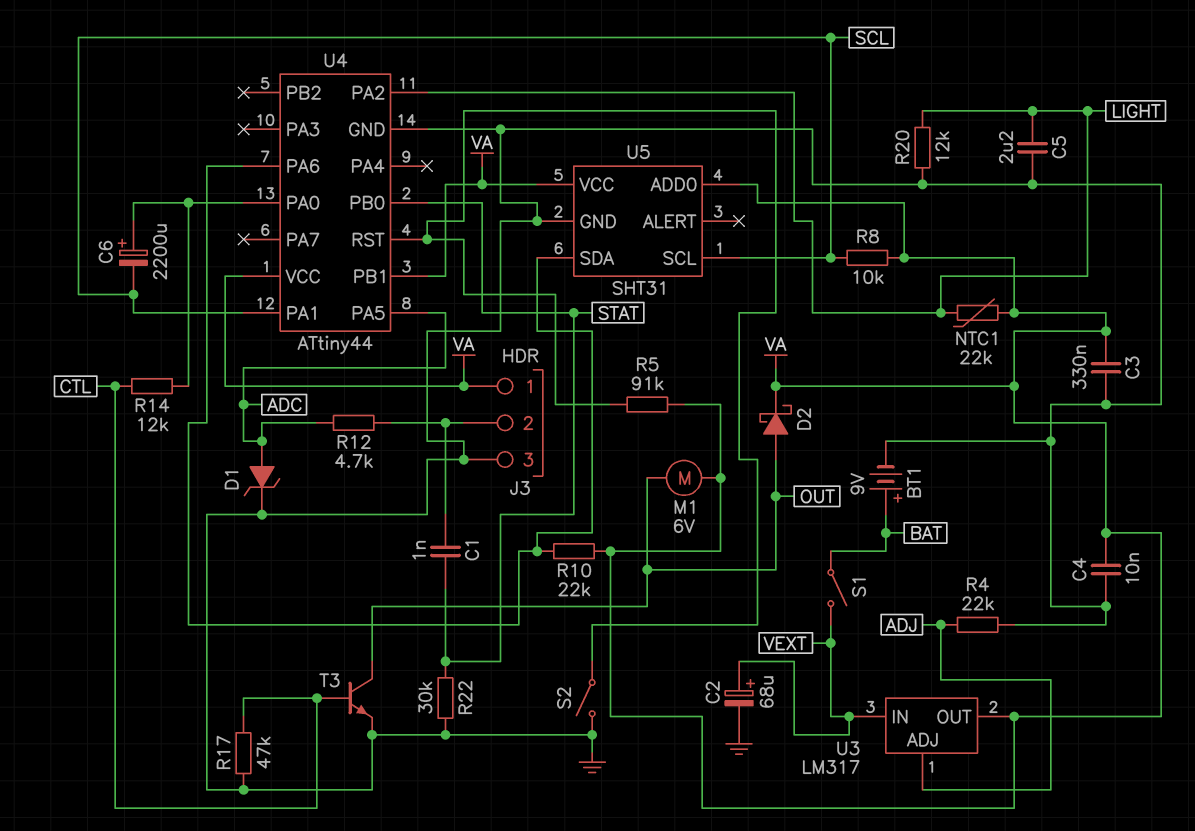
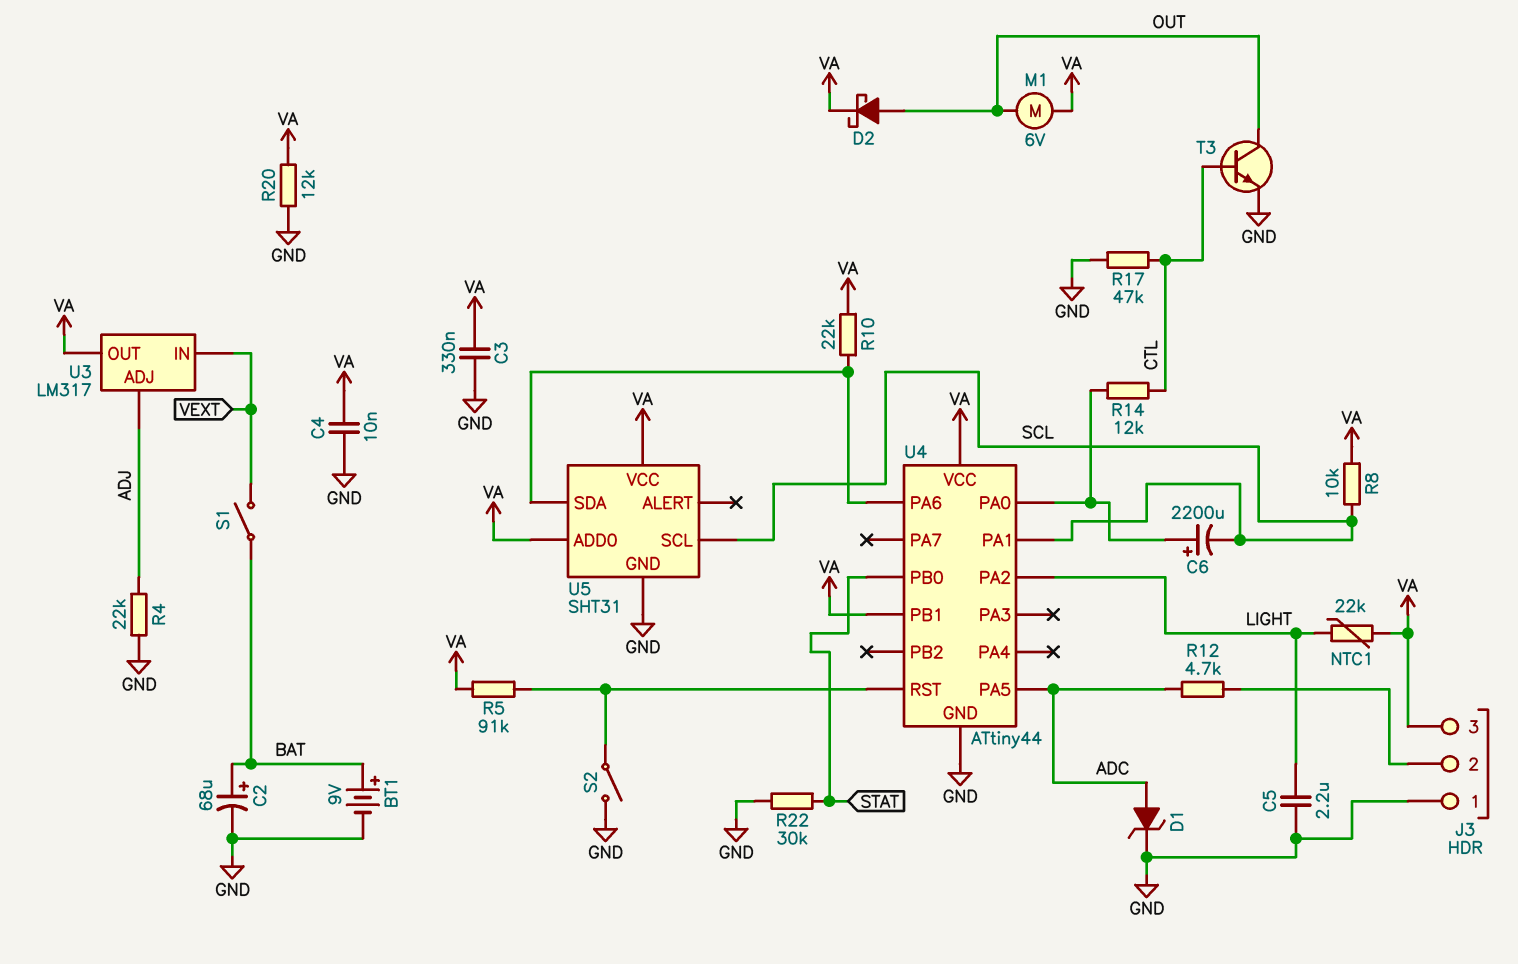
C1: 1nF (J3/2, STAT) -> none
C2: 68uF (plus VEXT, minus GND) -> 68uF (plus BAT, minus GND)
J3 pin 1: VA -> GND
J3 pin 3: GND -> VA
R20: 12k (GND, LIGHT) -> 12k (GND, VA)

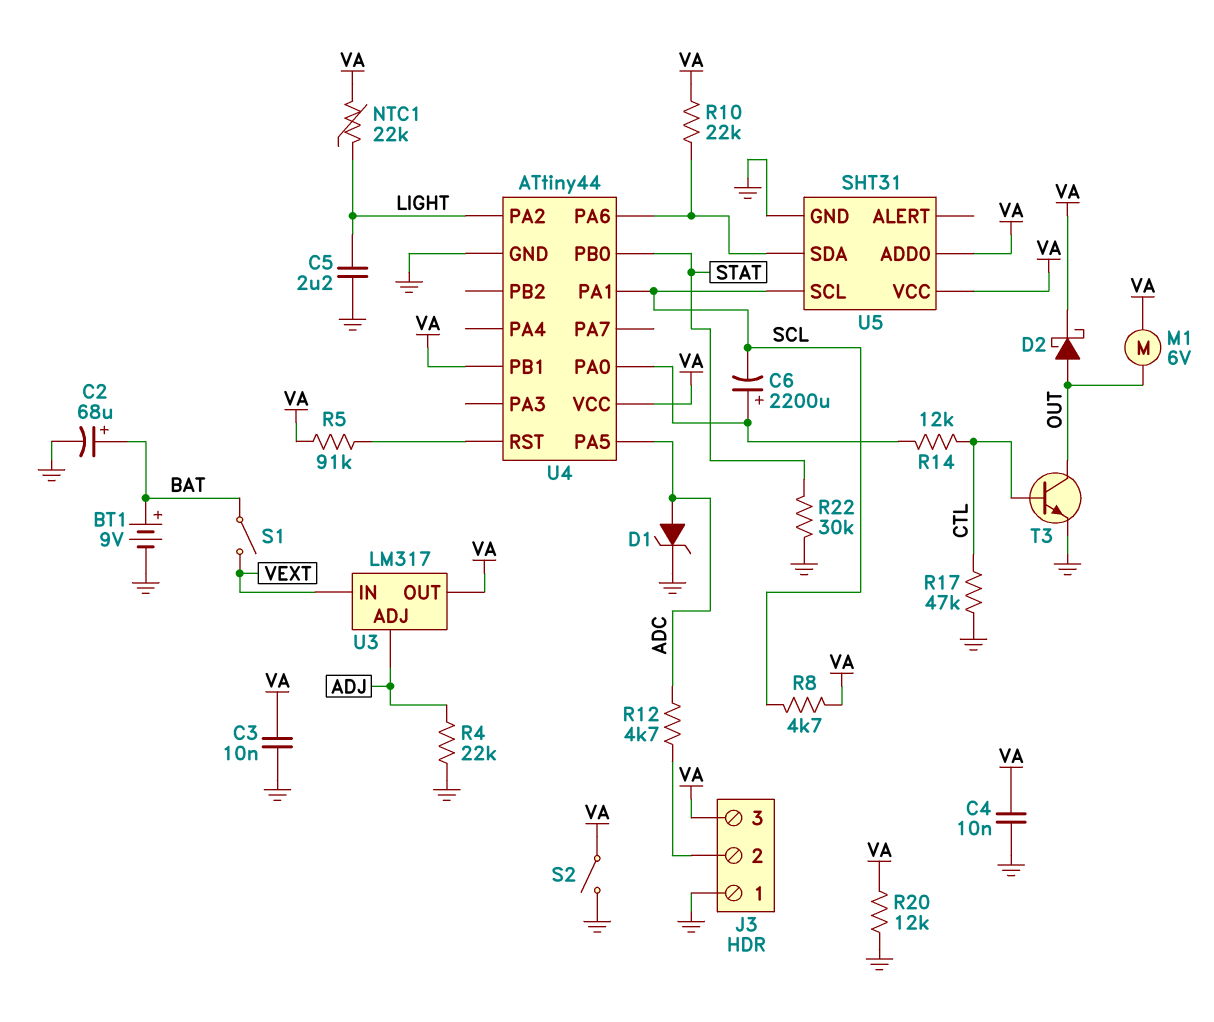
C3: 330nF (GND, VA) -> 10nF (GND, VA)
R8: 10k (SCL, VA) -> 4.7k (SCL, VA)
S2: switch (GND, U4/RST) -> switch (GND, VA)

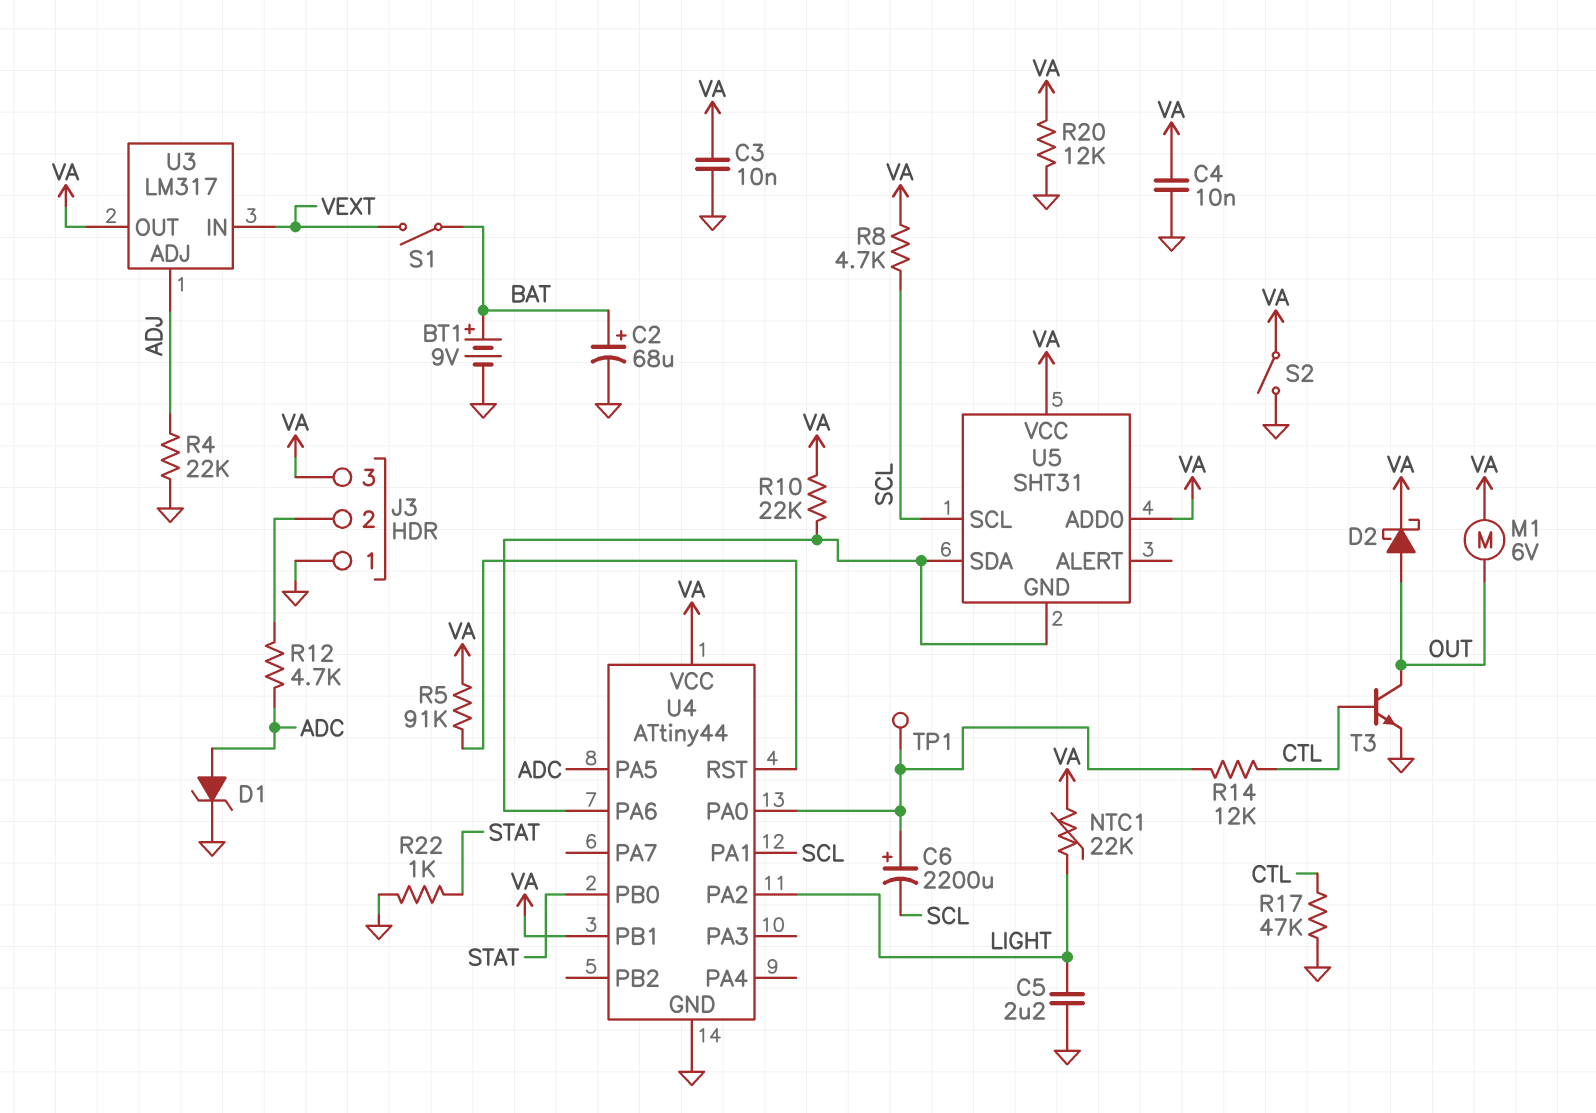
R22: 30k (GND, STAT) -> 1k (GND, STAT)
TP1: none -> test point (U4/PA0)
U5 pin GND: GND -> U4/PA6

